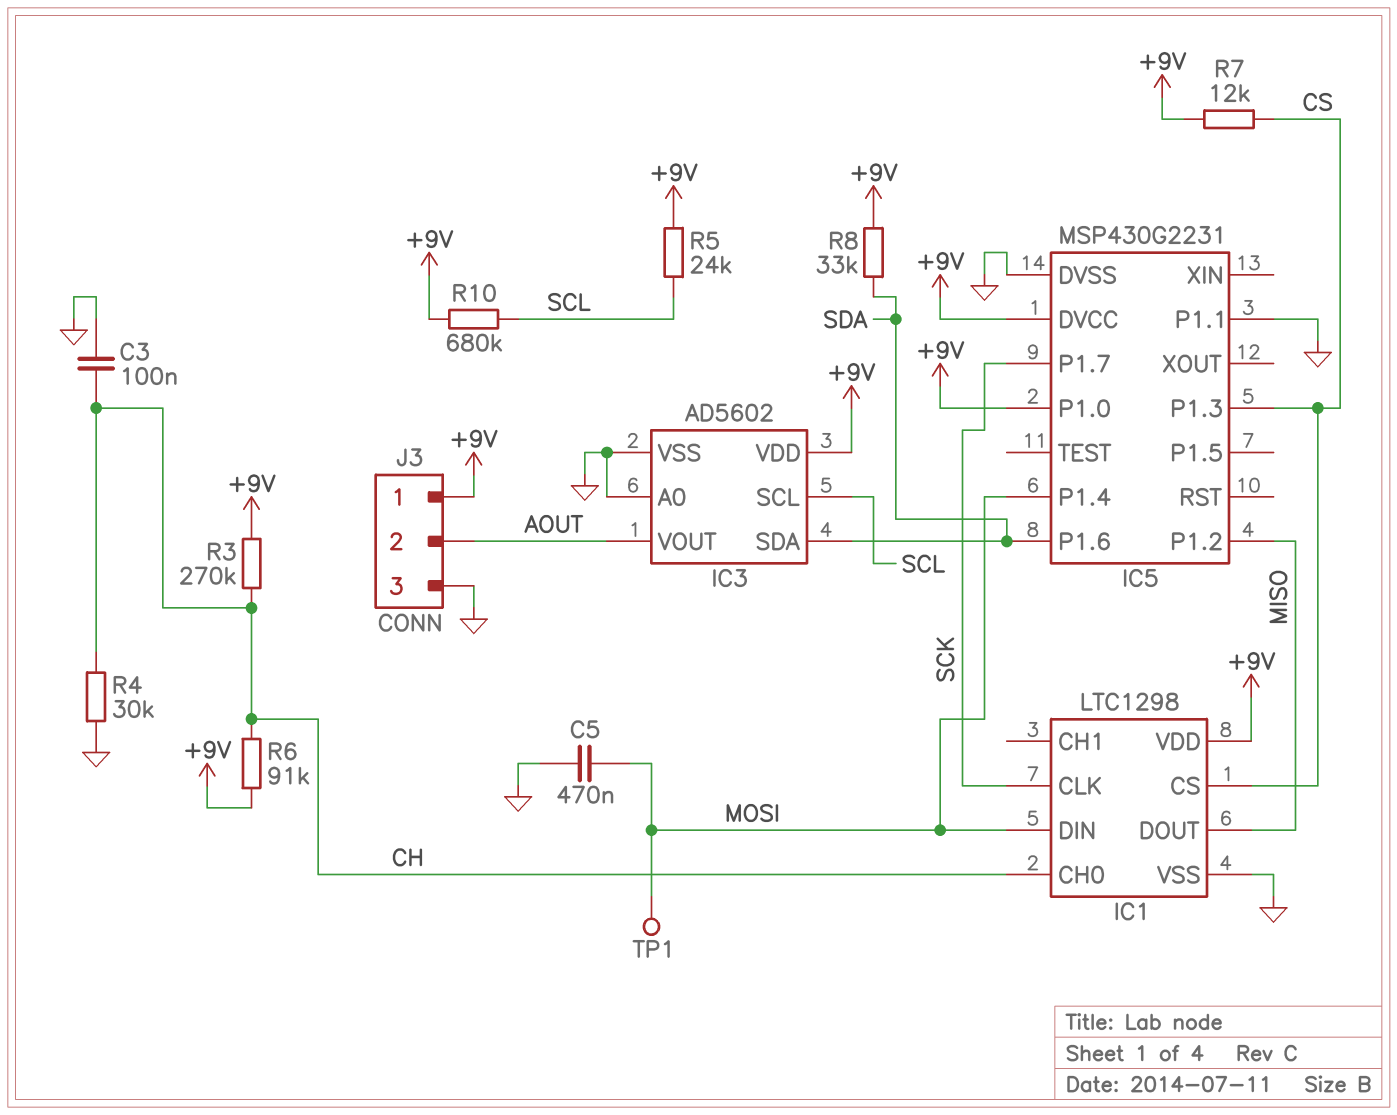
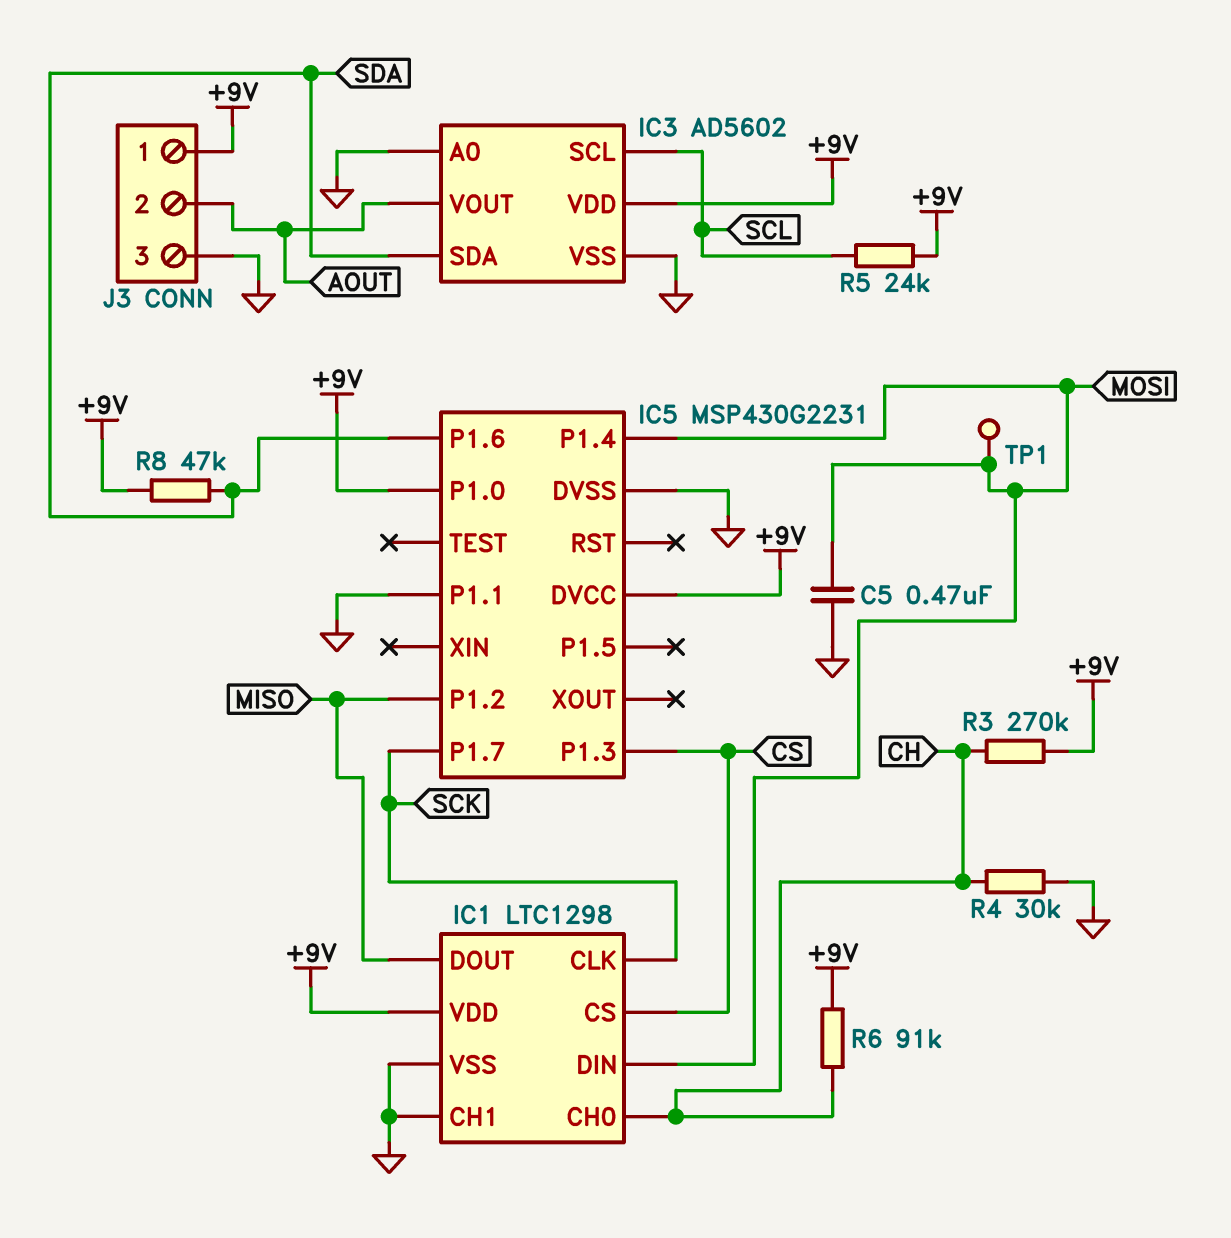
C3: 100nF (CH, GND) -> none
IC1 pin CH1: none -> GND
R7: 12k (+9V, CS) -> none
R8: 33k (+9V, SDA) -> 47k (+9V, SDA)
R10: 680k (+9V, SCL) -> none

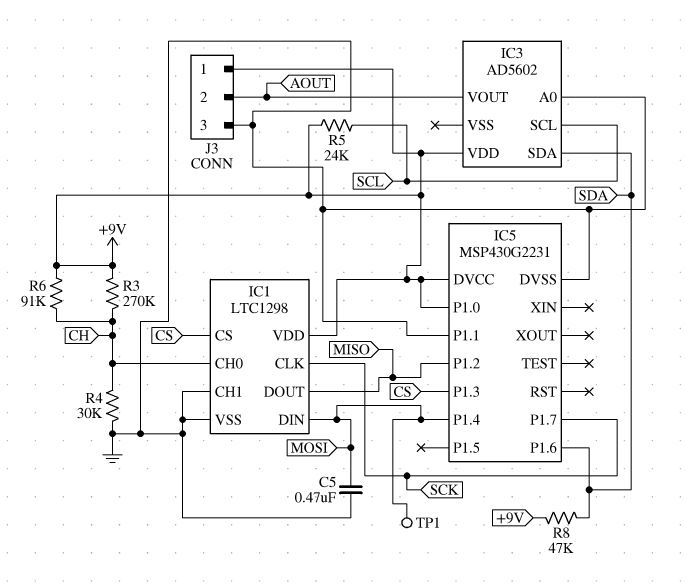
IC3 pin VSS: GND -> none

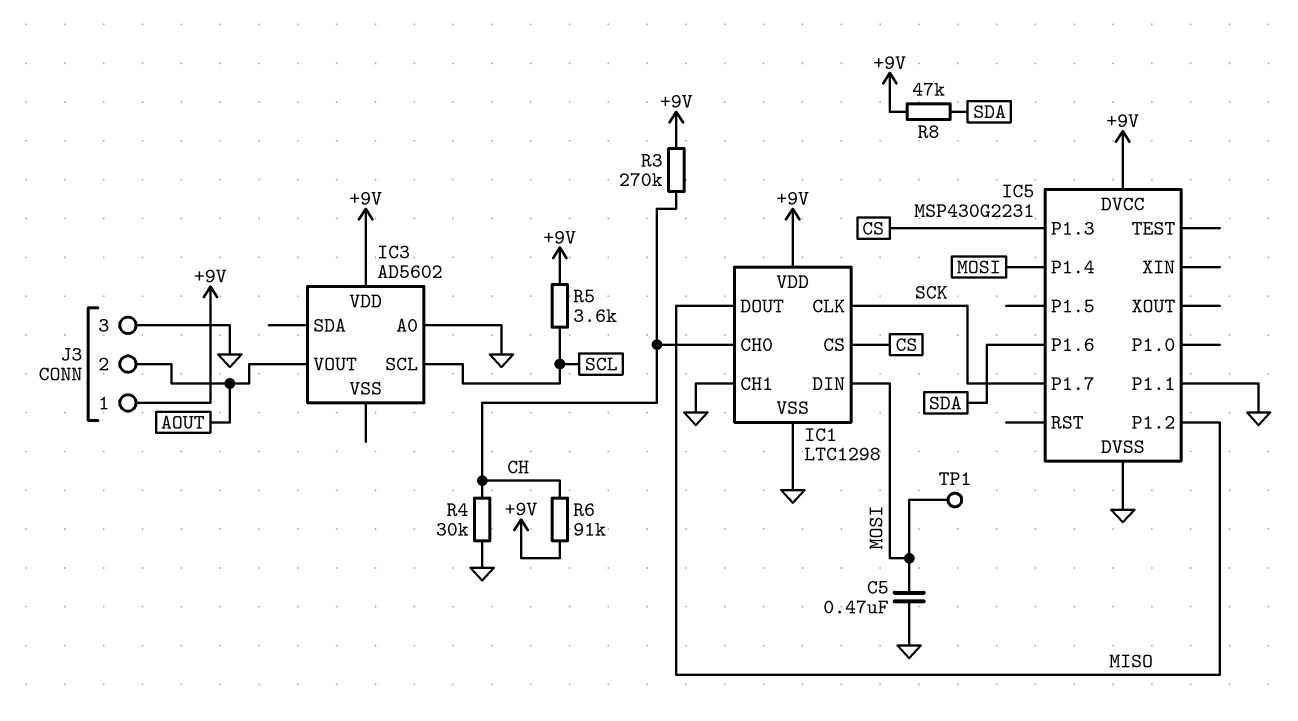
IC3 pin SDA: SDA -> none
IC5 pin P1.0: +9V -> none
R5: 24k (+9V, SCL) -> 3.6k (+9V, SCL)

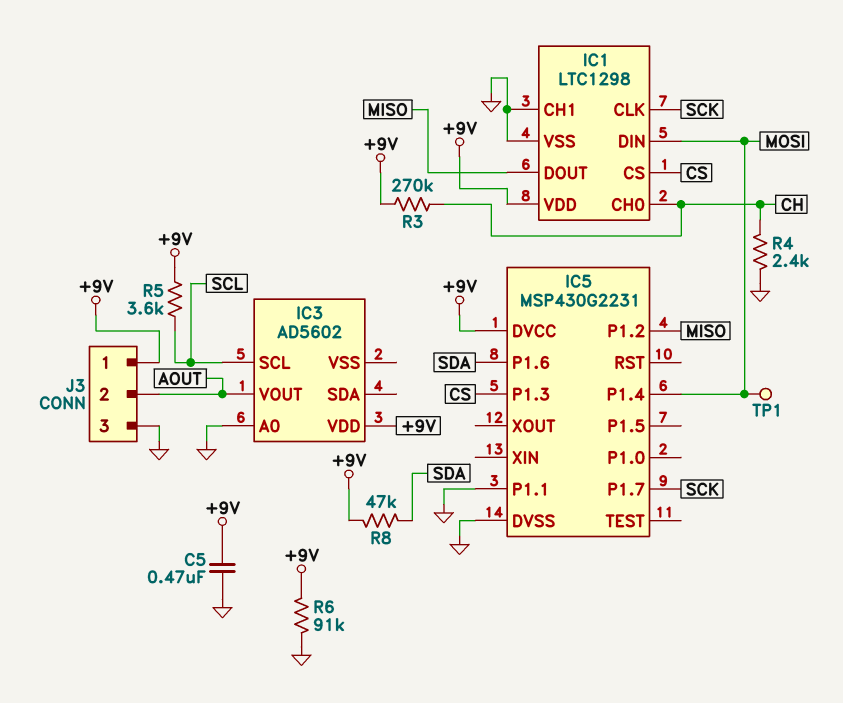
C5: 470nF (GND, MOSI) -> 470nF (+9V, GND)
R4: 30k (CH, GND) -> 2.4k (CH, GND)
R6: 91k (+9V, CH) -> 91k (+9V, GND)

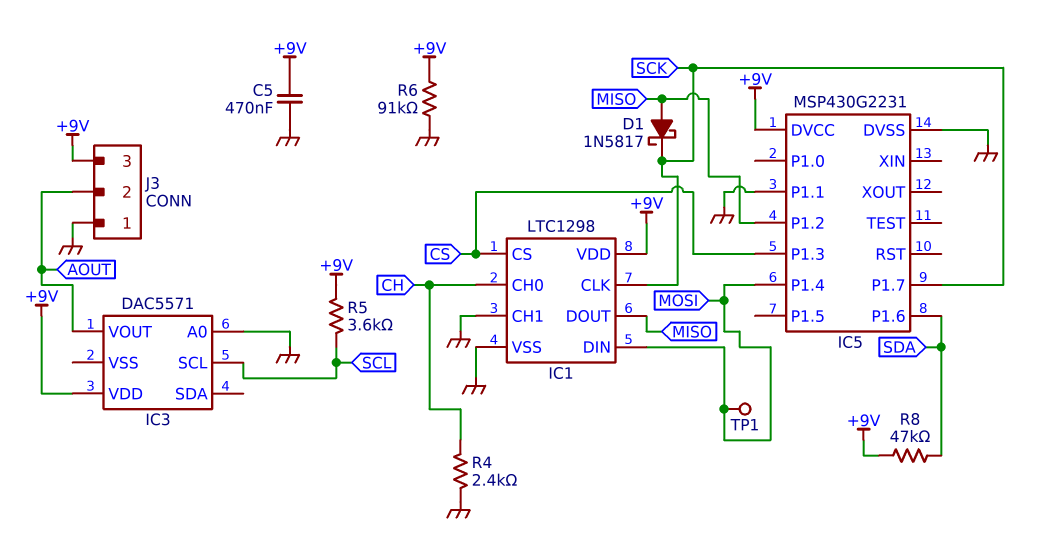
D1: none -> schottky 1N5817 (A MISO, K SCK)
IC3: AD5602 -> DAC5571
J3 pin 1: +9V -> GND
J3 pin 3: GND -> +9V
R3: 270k (+9V, CH) -> none

